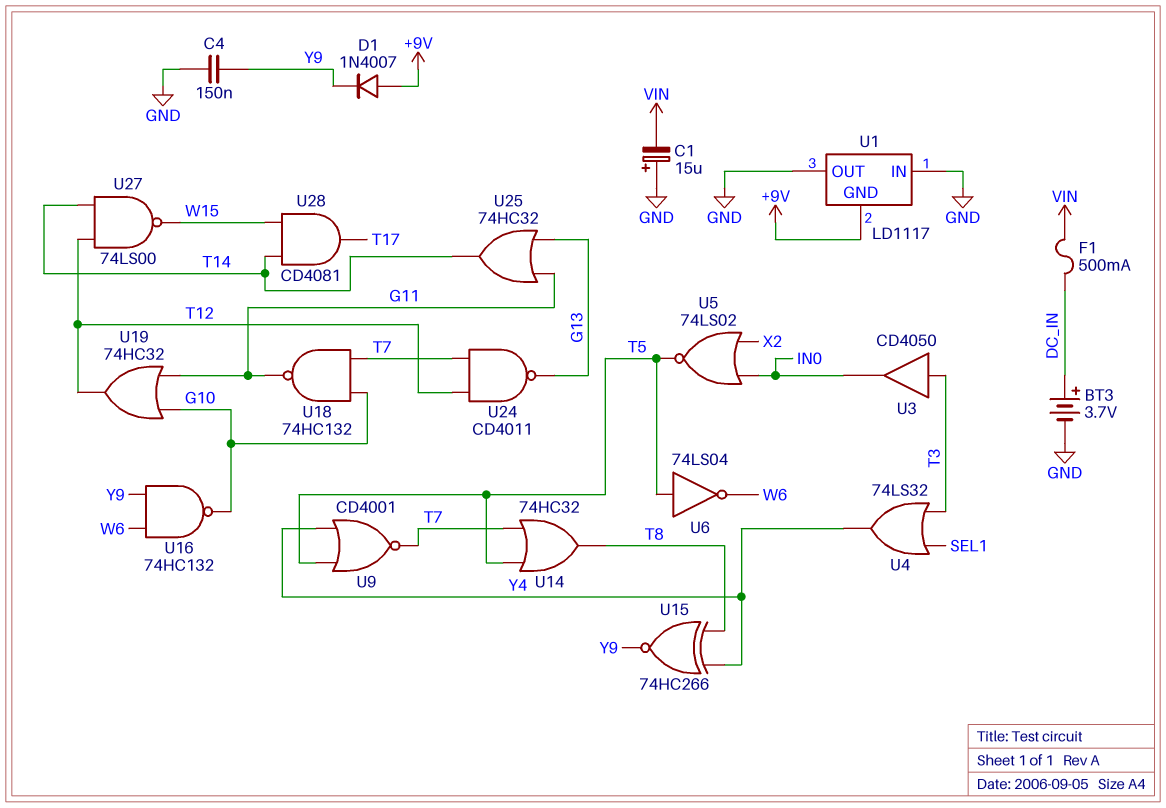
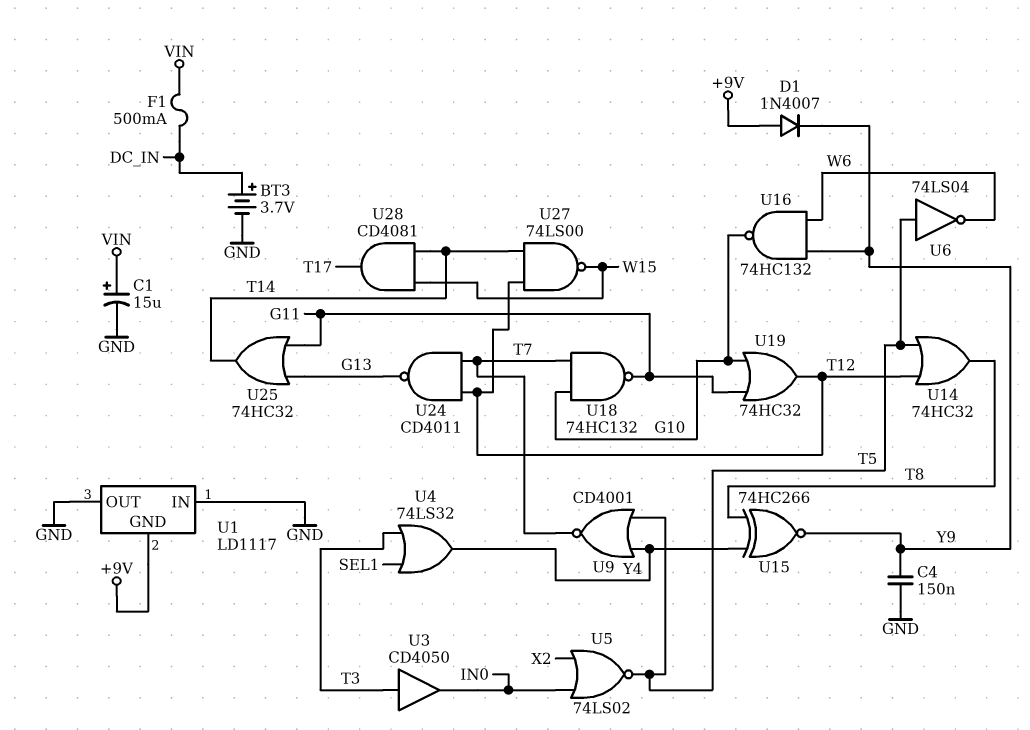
C1: 15uF (plus GND, minus VIN) -> 15uF (plus VIN, minus GND)
U14: OR 74HC32 (in T5, in T7, out T8) -> OR 74HC32 (in T5, in T12, out T8)

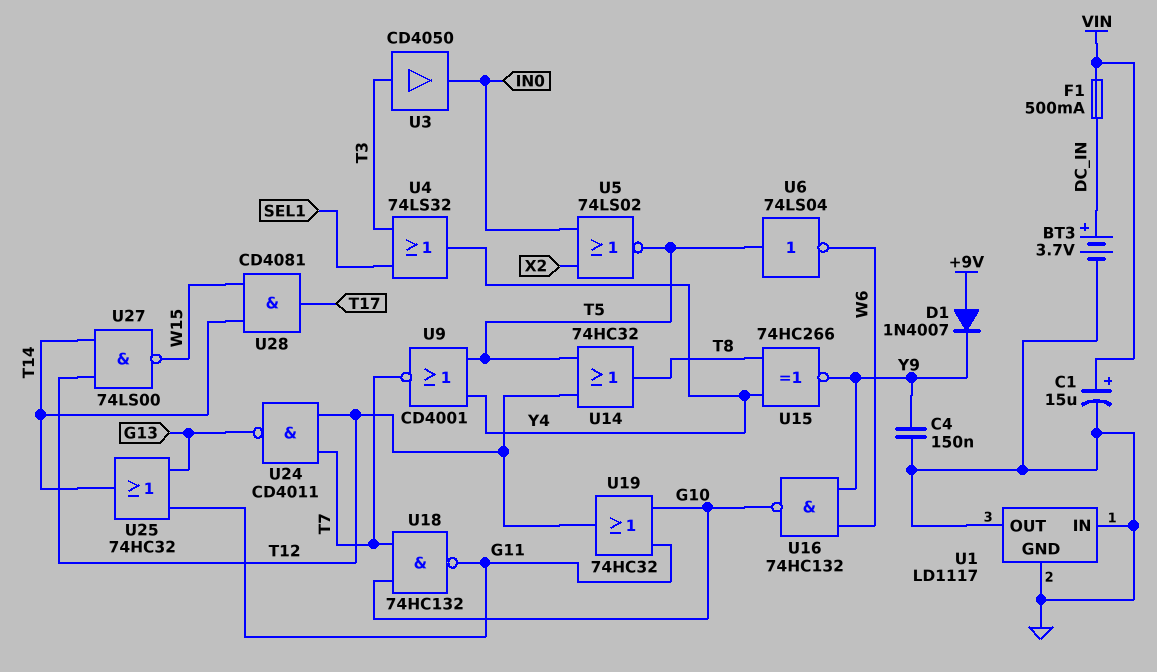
U1 pin GND: +9V -> GND

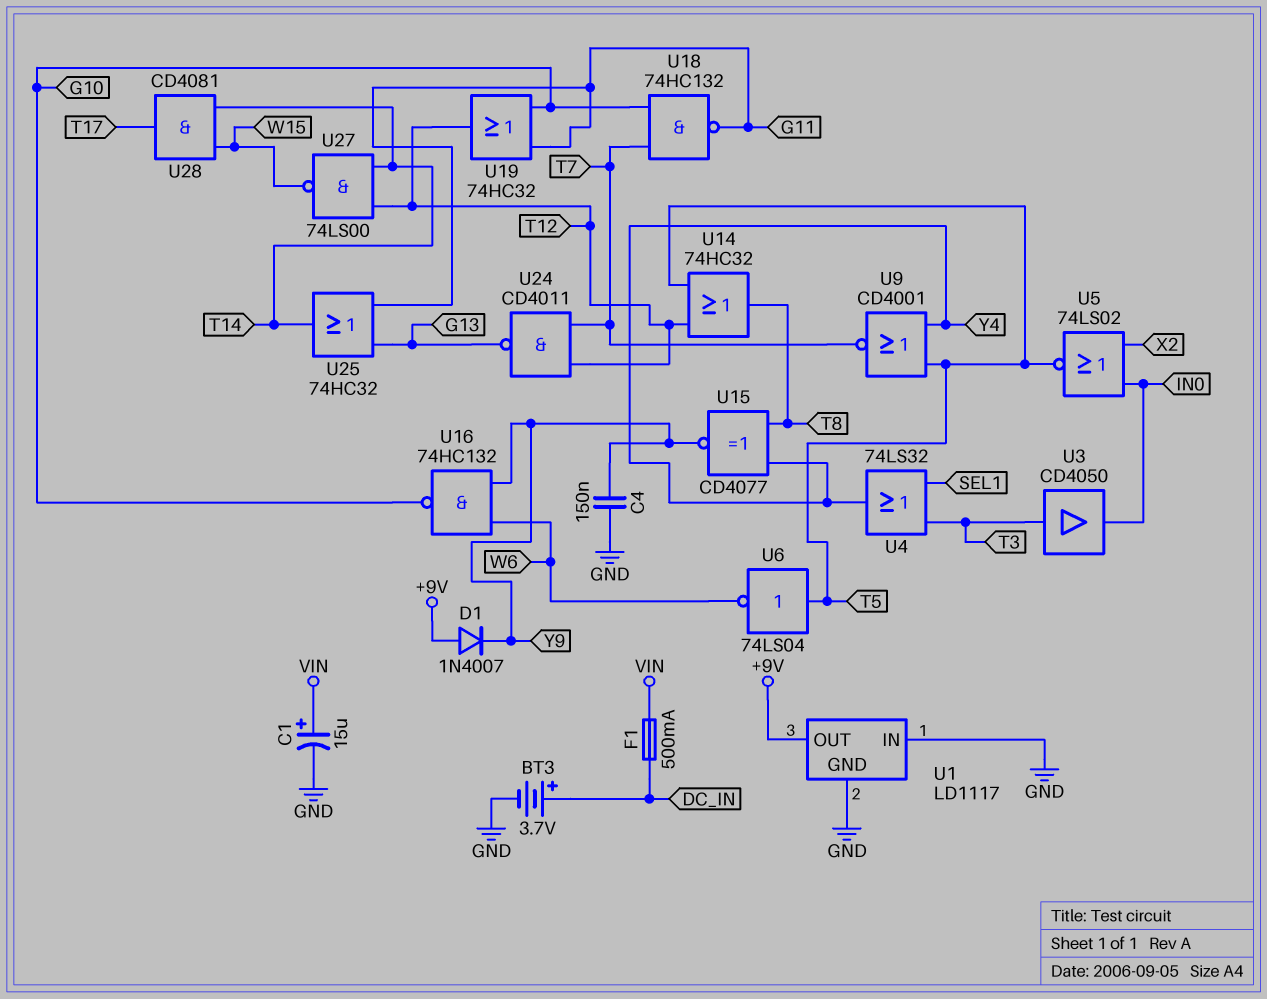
U1 pin OUT: GND -> +9V
U15: XNOR 74HC266 (in T8, in Y4, out Y9) -> XNOR CD4077 (in T8, in Y4, out Y9)

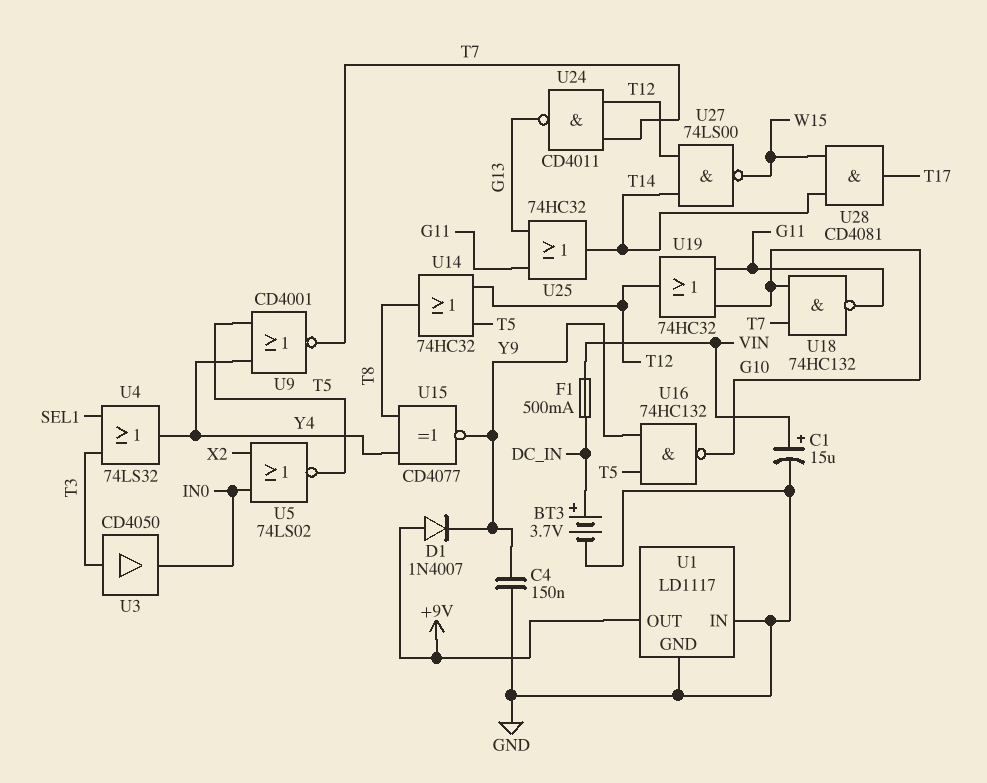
U6: NOT 74LS04 (in T5, out W6) -> none
U16: NAND 74HC132 (in W6, in Y9, out G10) -> NAND 74HC132 (in T5, in Y9, out G10)

